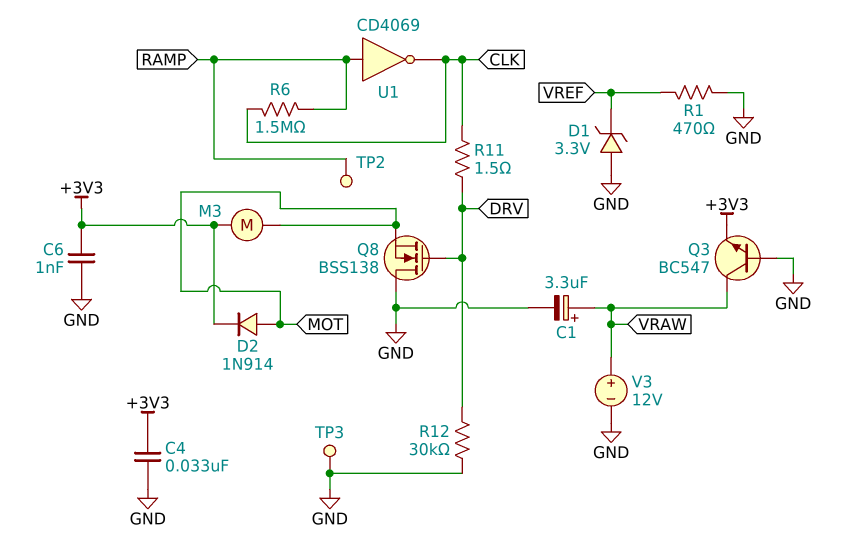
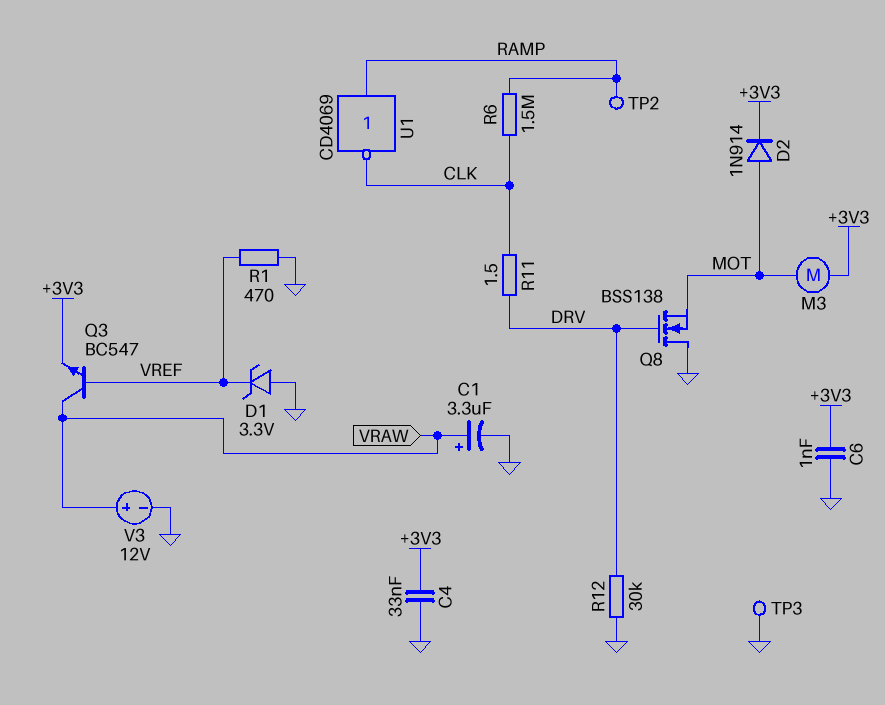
Q3: NPN BC547 (B GND, C VRAW, E +3V3) -> NPN BC547 (B VREF, C VRAW, E +3V3)

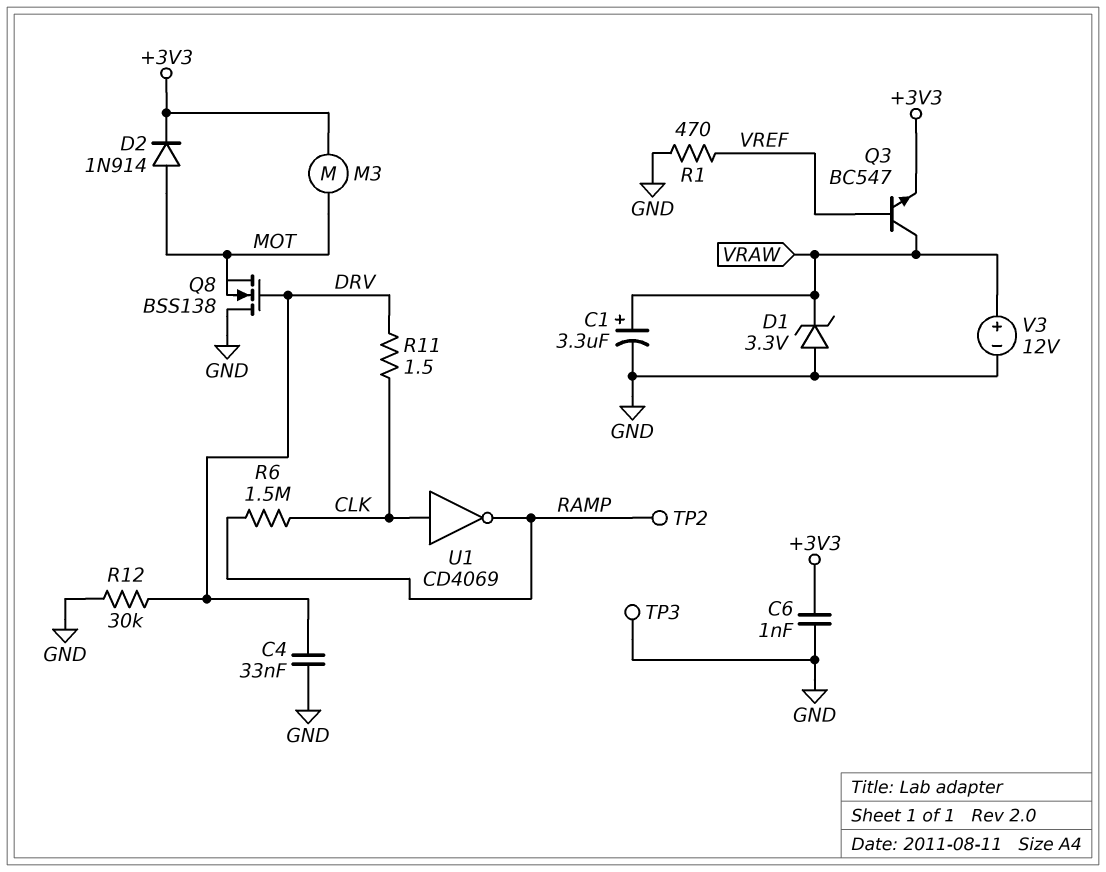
C4: 33nF (+3V3, GND) -> 33nF (DRV, GND)
D1: zener 3.3V (A GND, K VREF) -> zener 3.3V (A GND, K VRAW)
U1: NOT CD4069 (in RAMP, out CLK) -> NOT CD4069 (in CLK, out RAMP)

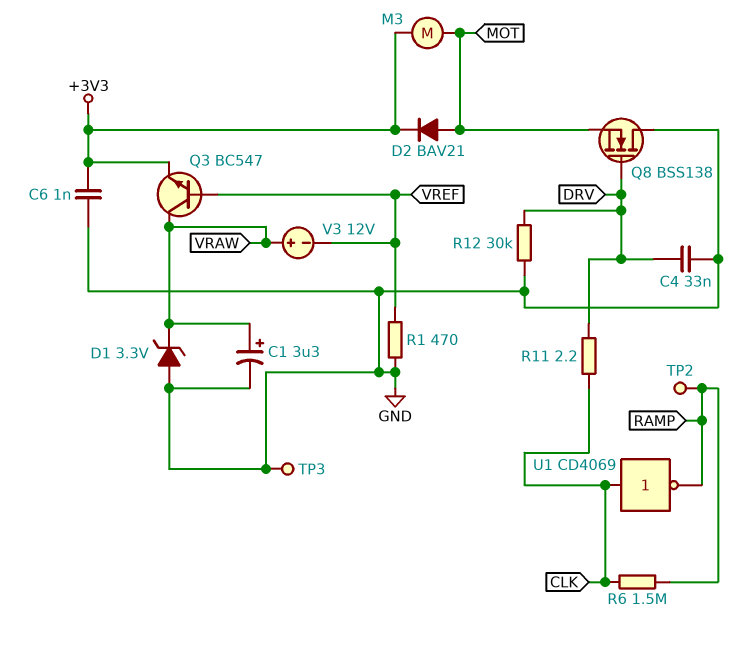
D2: diode 1N914 (A MOT, K +3V3) -> diode BAV21 (A MOT, K +3V3)
R11: 1.5 (CLK, DRV) -> 2.2 (CLK, DRV)
V3: 12V (plus VRAW, minus GND) -> 12V (plus VRAW, minus VREF)

